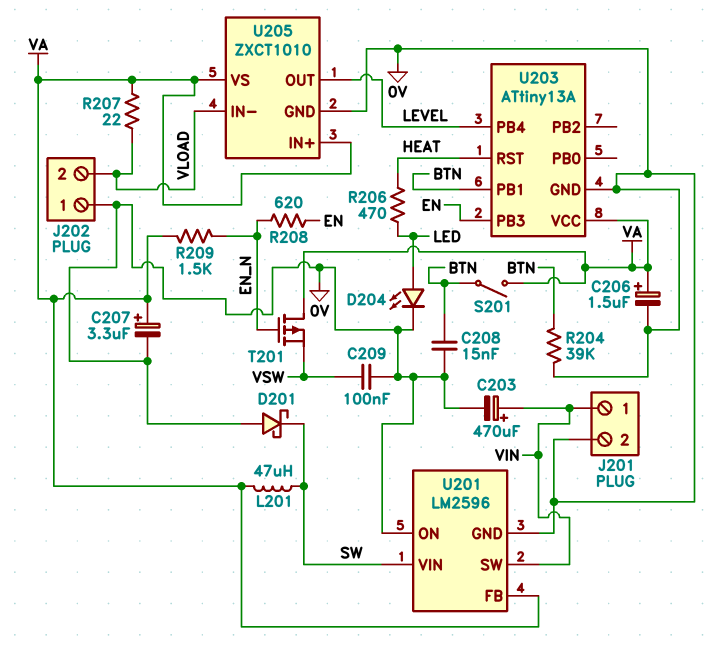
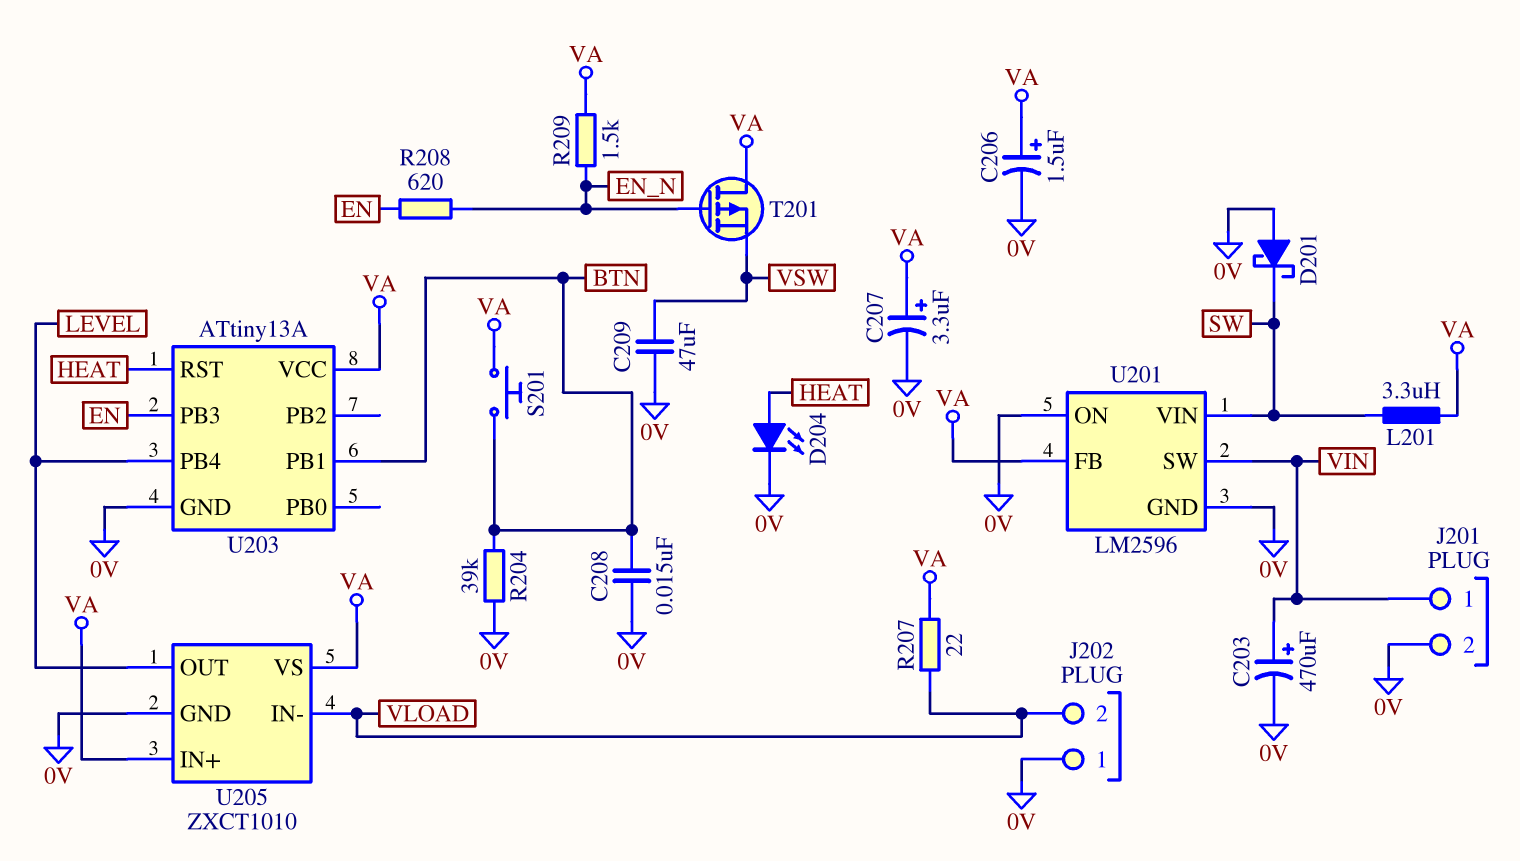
C209: 100nF (0V, VSW) -> 47uF (0V, VSW)
D204: LED (A LED, K 0V) -> LED (A HEAT, K 0V)
L201: 47uH (SW, VA) -> 3.3uH (SW, VA)
R206: 470 (HEAT, LED) -> none
S201: switch (BTN, VA) -> button (BTN, VA)

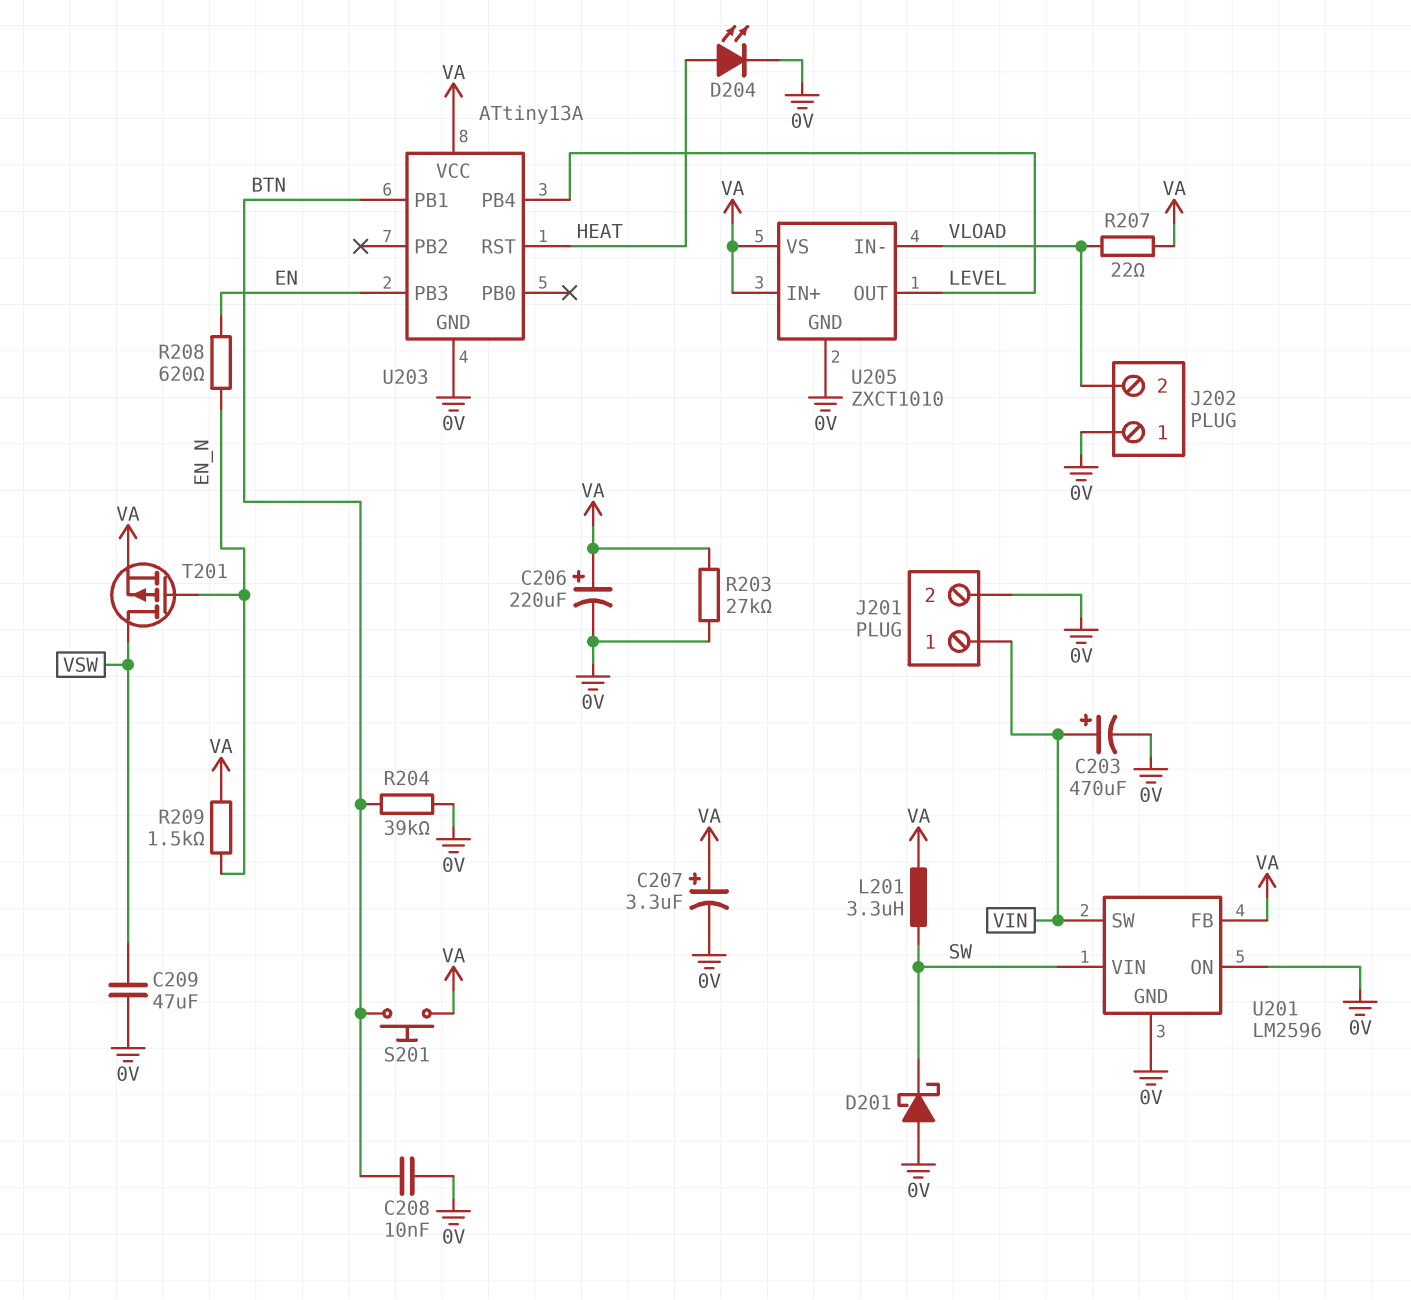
C206: 1.5uF (plus VA, minus 0V) -> 220uF (plus VA, minus 0V)
C208: 15nF (0V, BTN) -> 10nF (0V, BTN)
R203: none -> 27k (0V, VA)
T201: PMOS (G EN_N, D VA, S VSW) -> PMOS (G EN_N, D VSW, S VA)

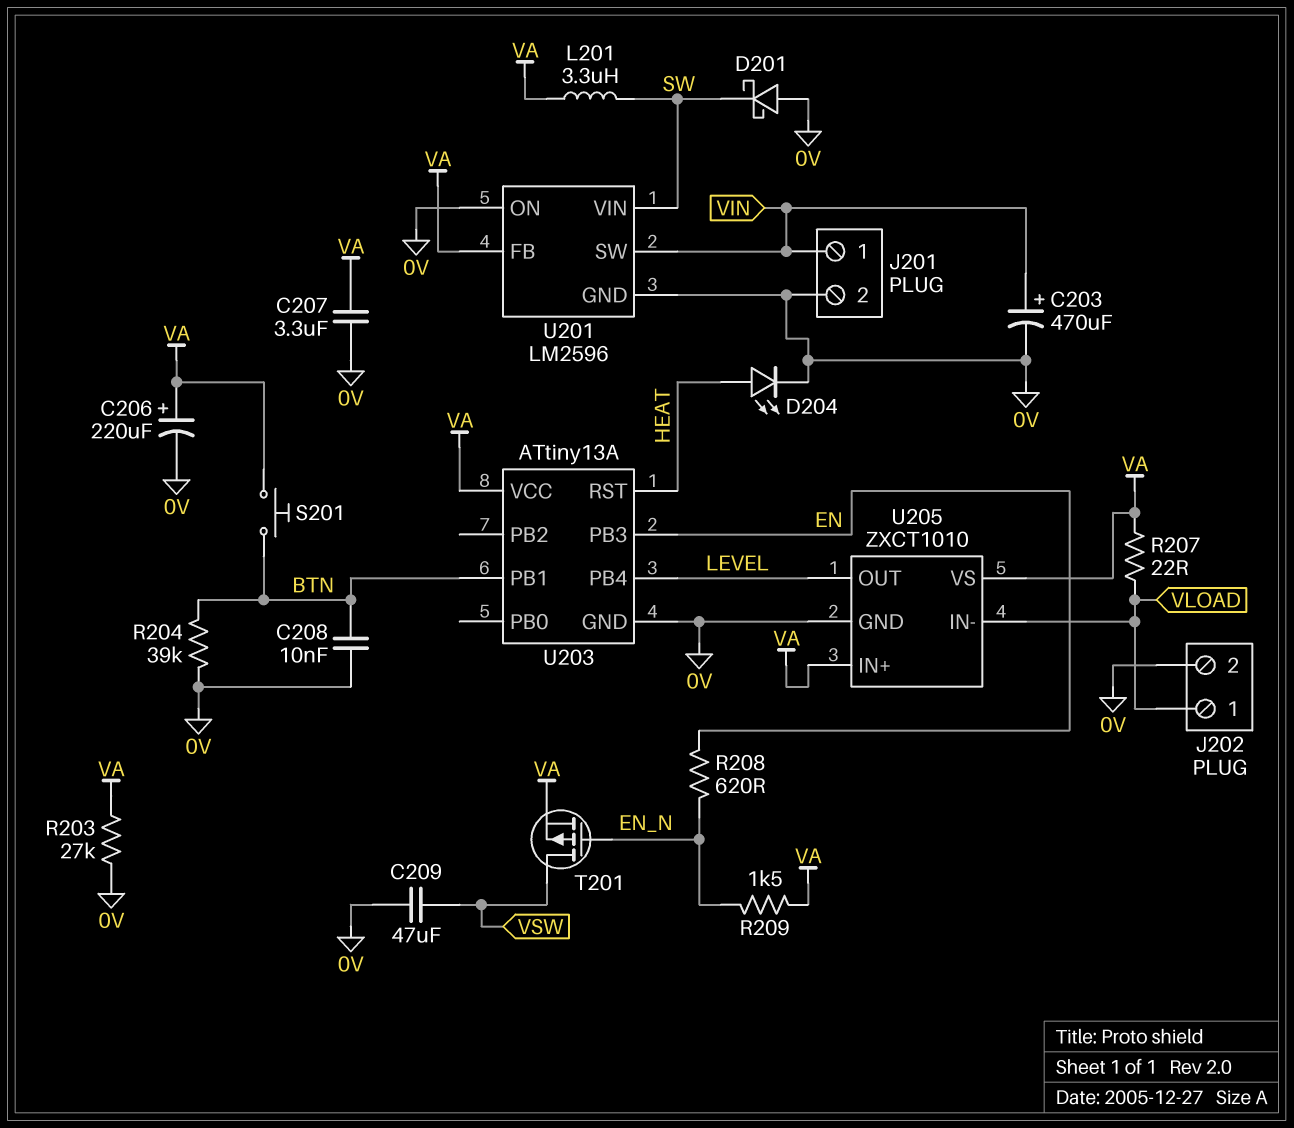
C207: 3.3uF (plus VA, minus 0V) -> 3.3uF (0V, VA)
J202 pin 1: 0V -> VLOAD
J202 pin 2: VLOAD -> 0V

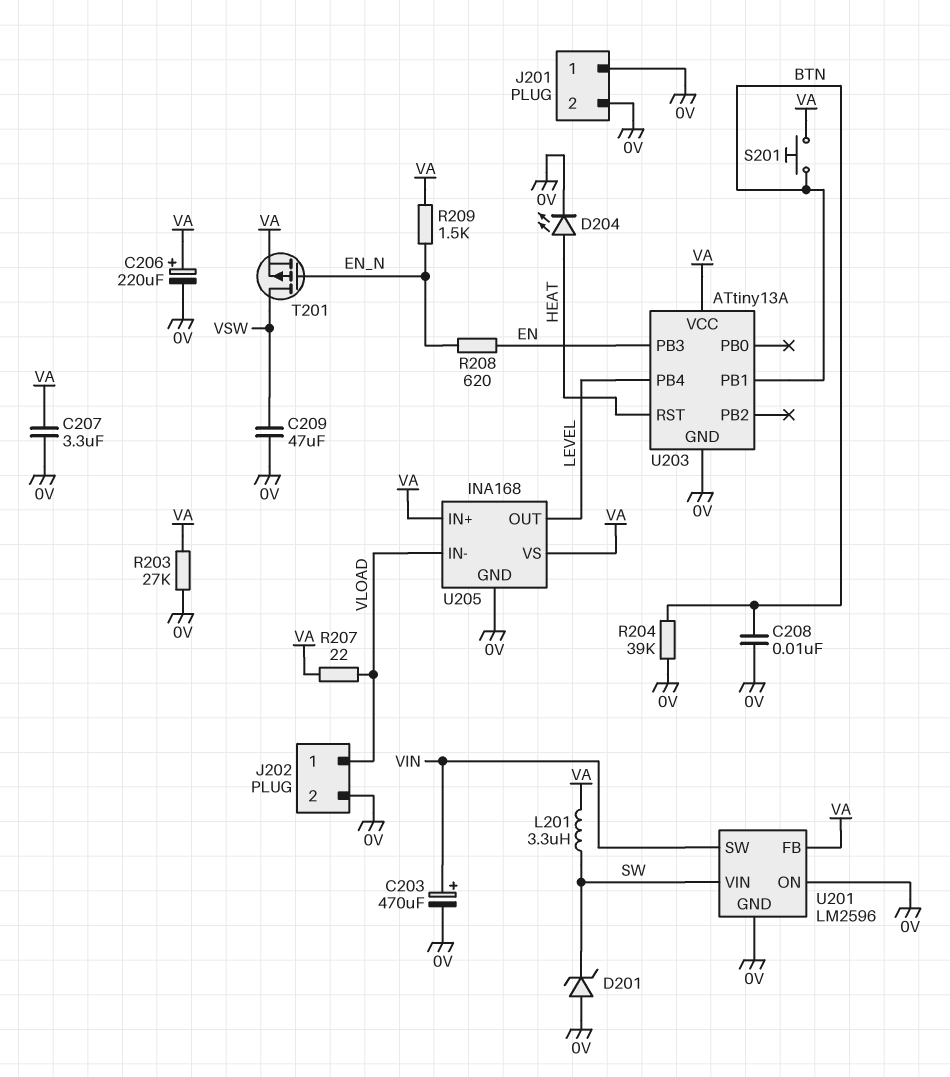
D201: schottky (A 0V, K SW) -> zener (A 0V, K SW)
J201 pin 1: VIN -> 0V
U205: ZXCT1010 -> INA168

